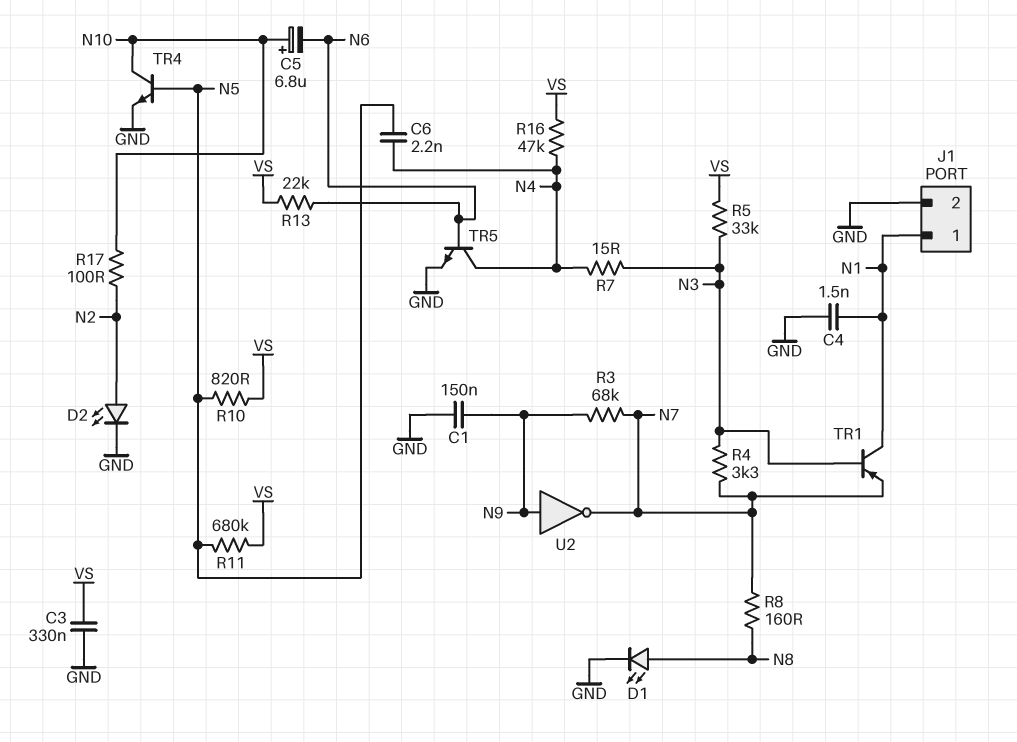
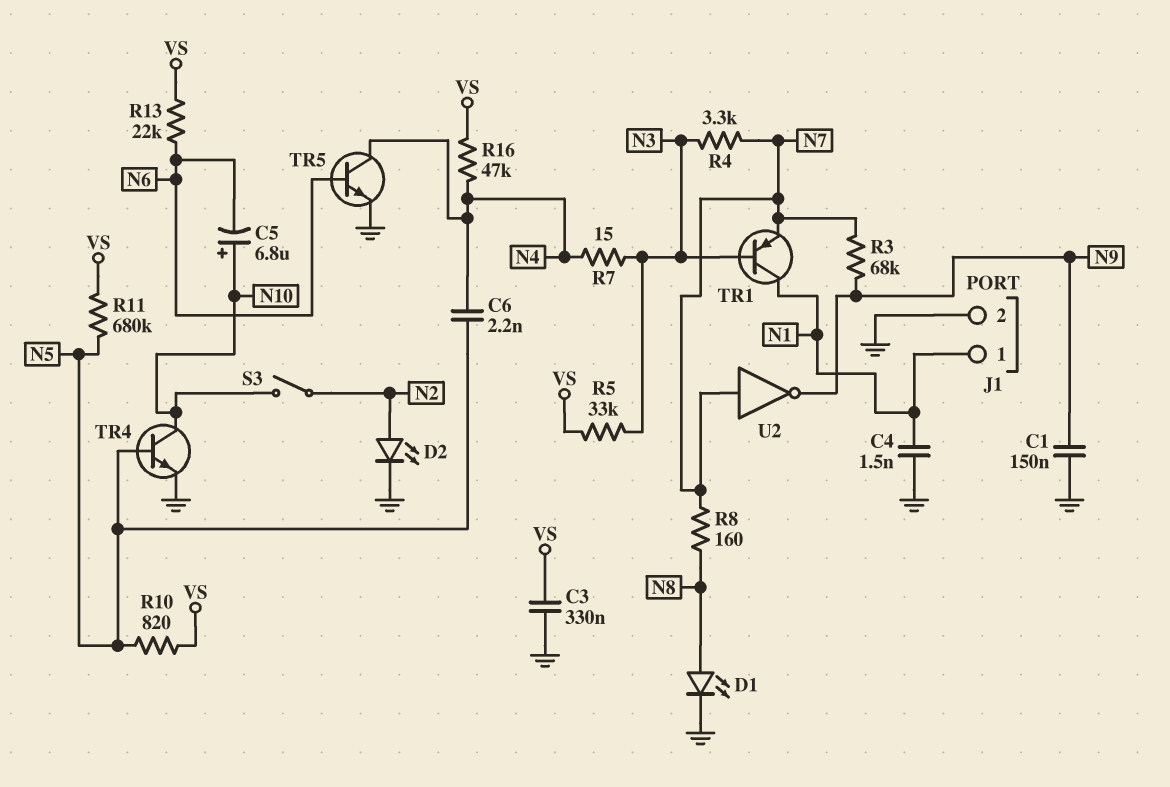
R17: 100 (N2, N10) -> none
S3: none -> switch (N2, N10)
U2: NOT (in N9, out N7) -> NOT (in N7, out N9)

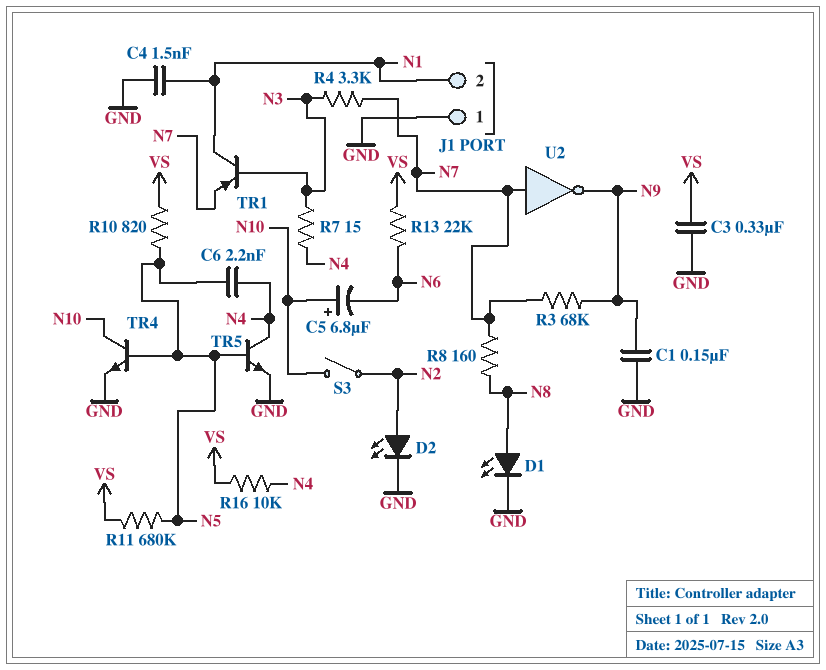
J1 pin 1: N1 -> GND
J1 pin 2: GND -> N1
R5: 33k (N3, VS) -> none
R16: 47k (N4, VS) -> 10k (N4, VS)
TR5: NPN (B N6, C N4, E GND) -> NPN (B N5, C N4, E GND)

